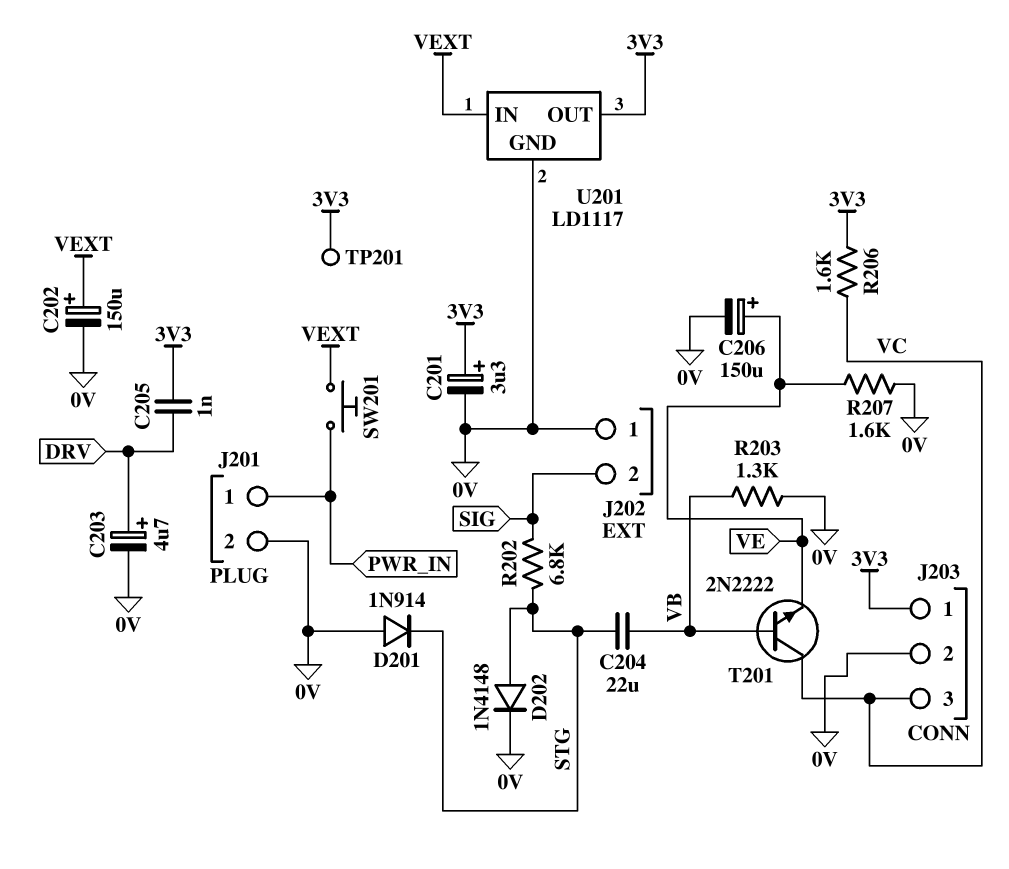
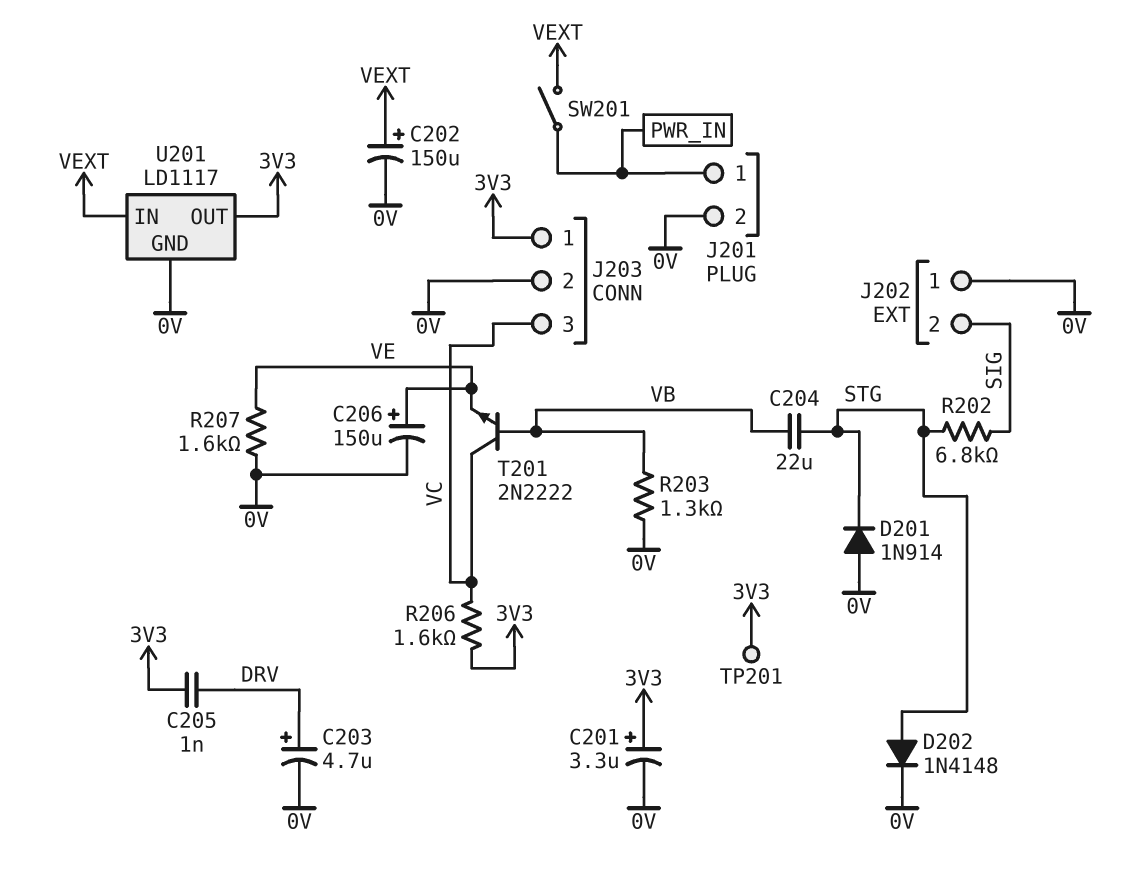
SW201: button (PWR_IN, VEXT) -> switch (PWR_IN, VEXT)

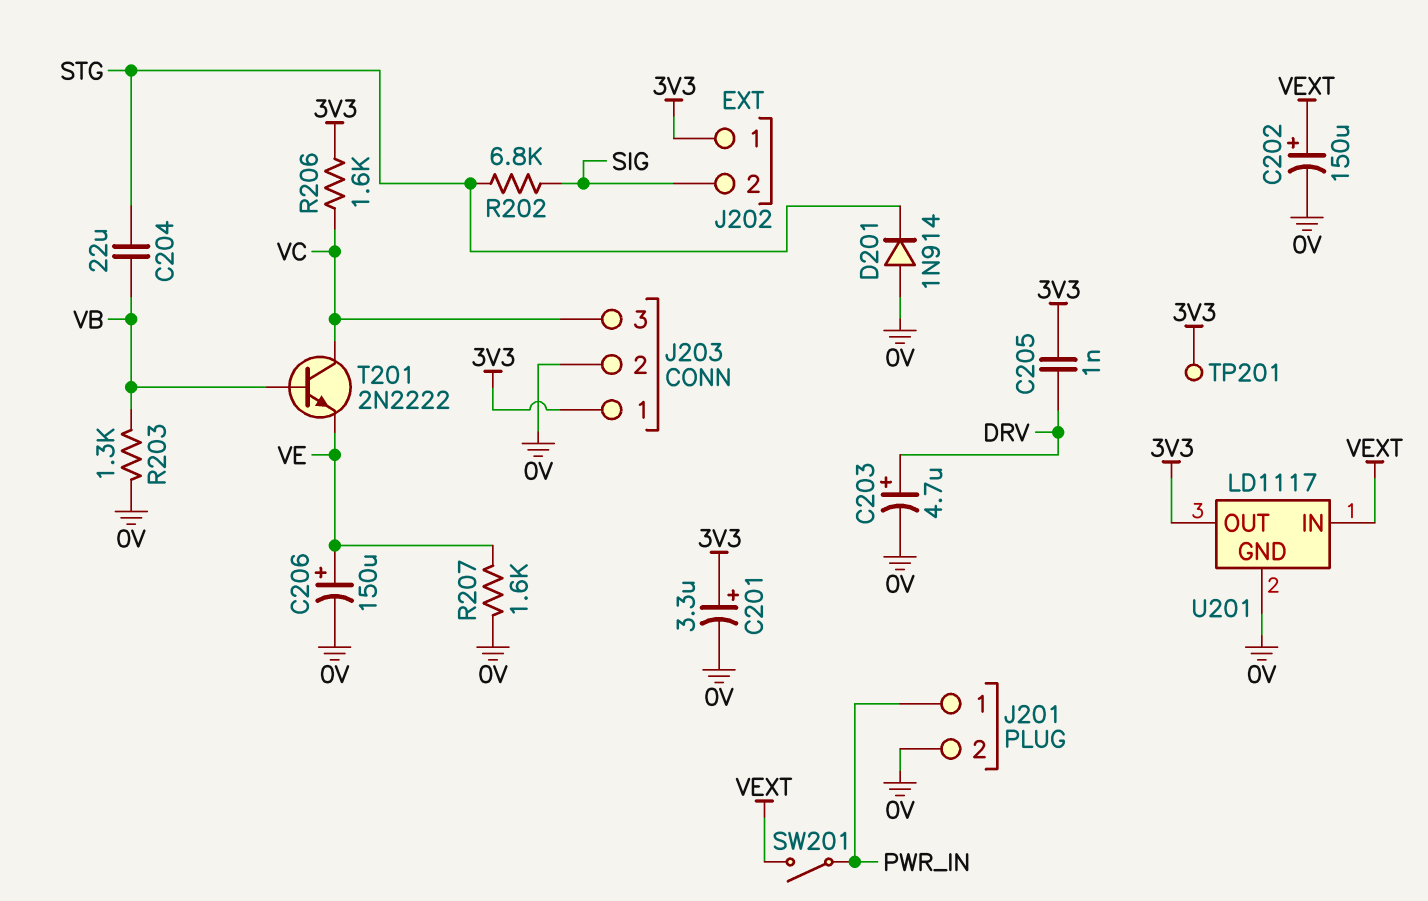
D202: diode 1N4148 (A STG, K 0V) -> none
J202 pin 1: 0V -> 3V3

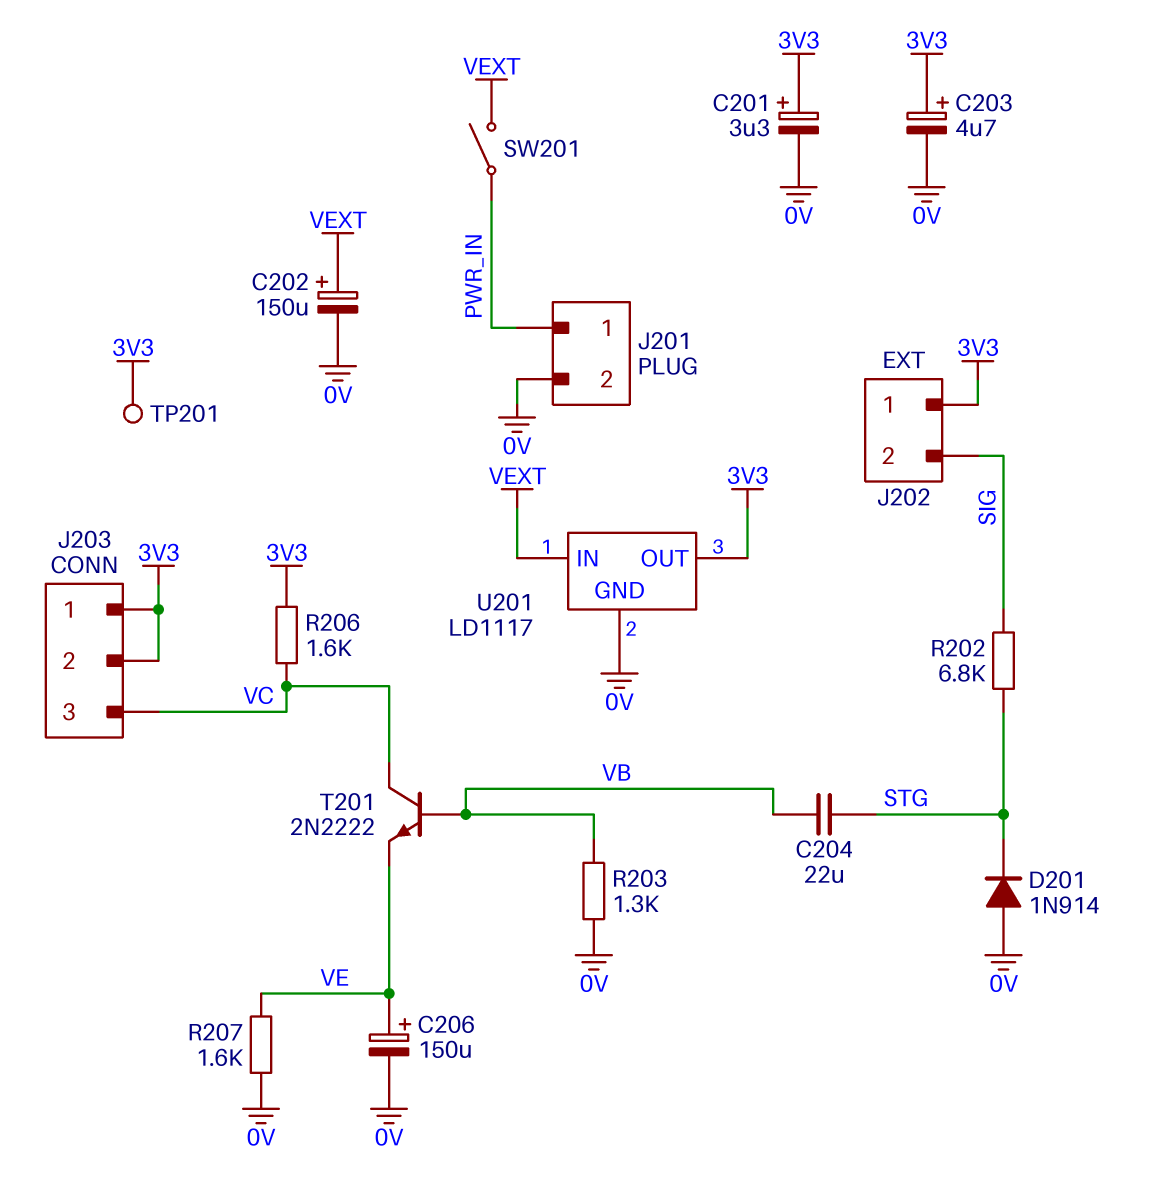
C203: 4.7uF (plus DRV, minus 0V) -> 4.7uF (plus 3V3, minus 0V)
C205: 1nF (3V3, DRV) -> none
J203 pin 2: 0V -> 3V3

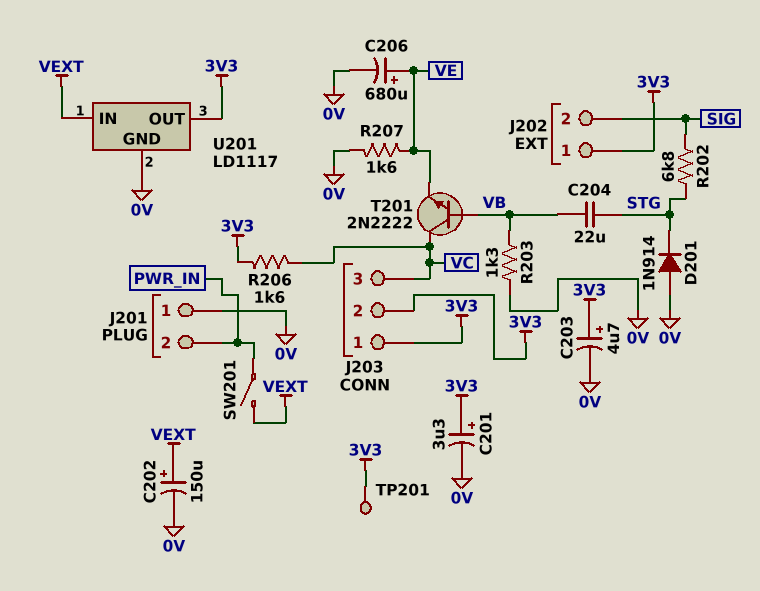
C206: 150uF (plus VE, minus 0V) -> 680uF (plus VE, minus 0V)
J201 pin 1: PWR_IN -> 0V
J201 pin 2: 0V -> PWR_IN

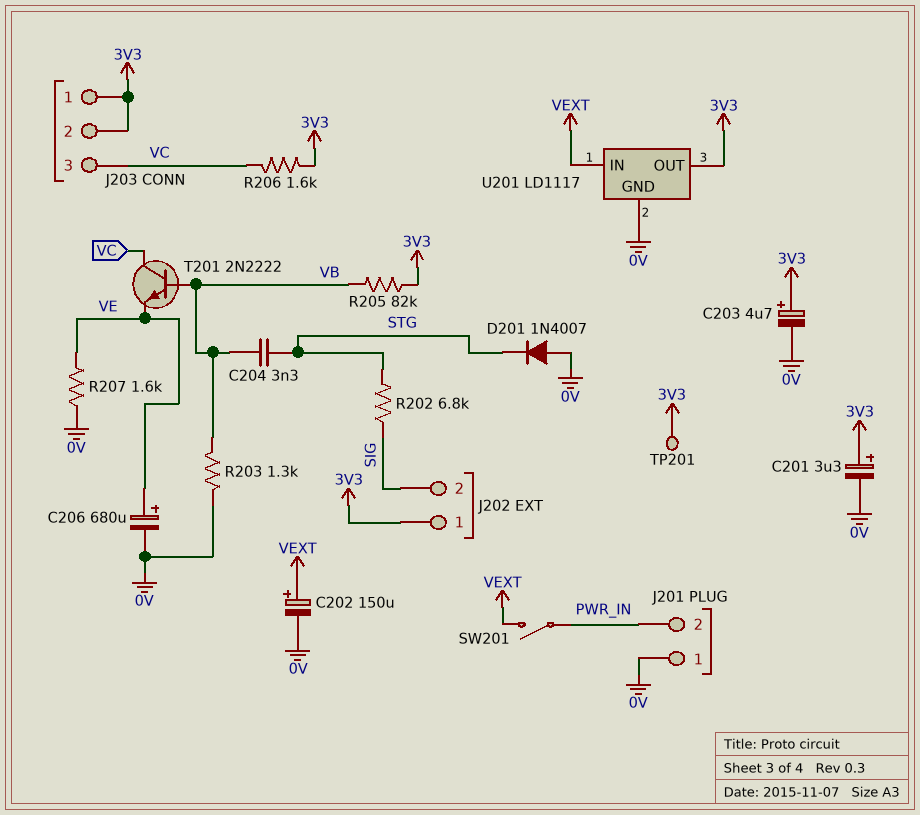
C204: 22uF (STG, VB) -> 3.3nF (STG, VB)
D201: diode 1N914 (A 0V, K STG) -> diode 1N4007 (A 0V, K STG)
R205: none -> 82k (3V3, VB)

